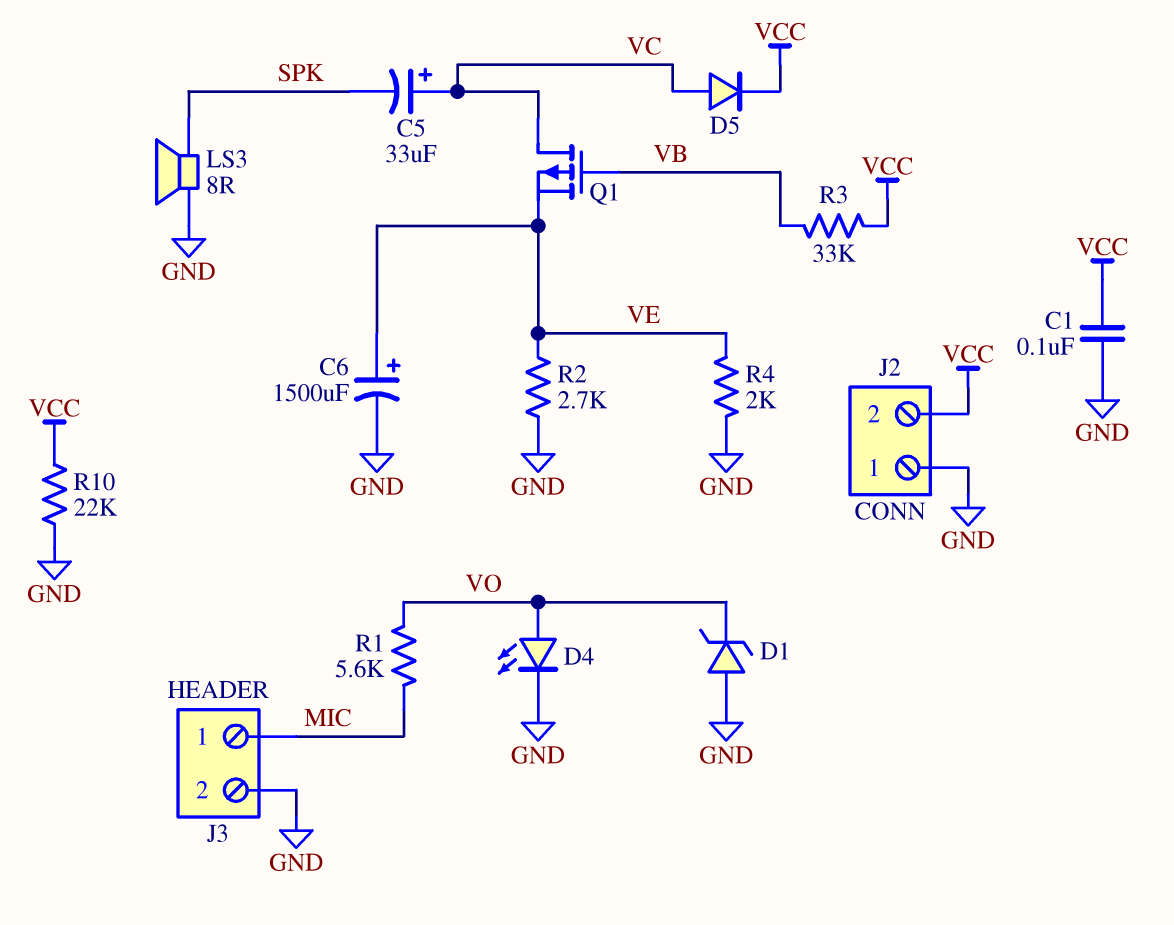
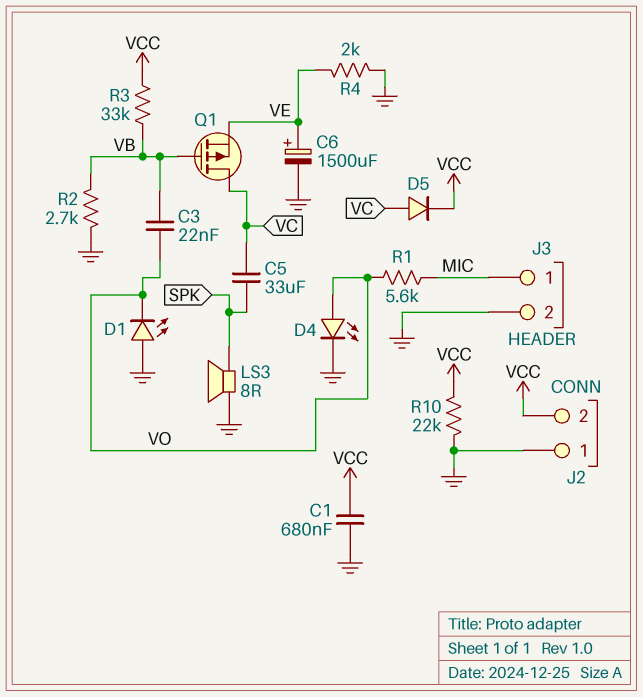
C1: 100nF (GND, VCC) -> 680nF (GND, VCC)
C3: none -> 22nF (VB, VO)
C5: 33uF (plus VC, minus SPK) -> 33uF (SPK, VC)
D1: zener (A GND, K VO) -> LED (A GND, K VO)
R2: 2.7k (GND, VE) -> 2.7k (GND, VB)

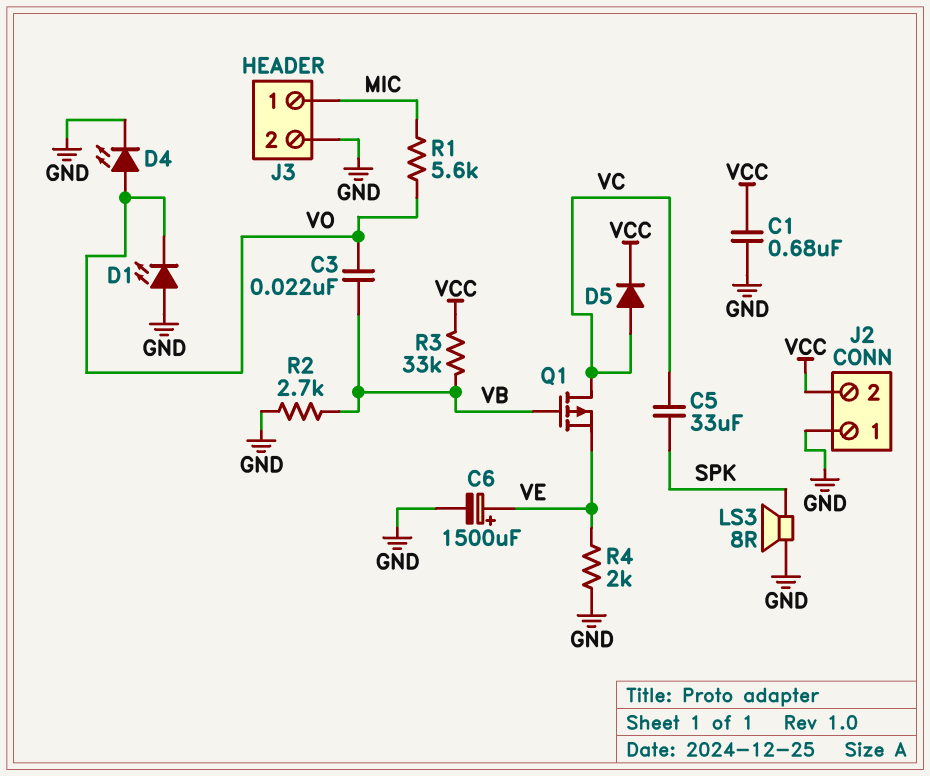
R10: 22k (GND, VCC) -> none

